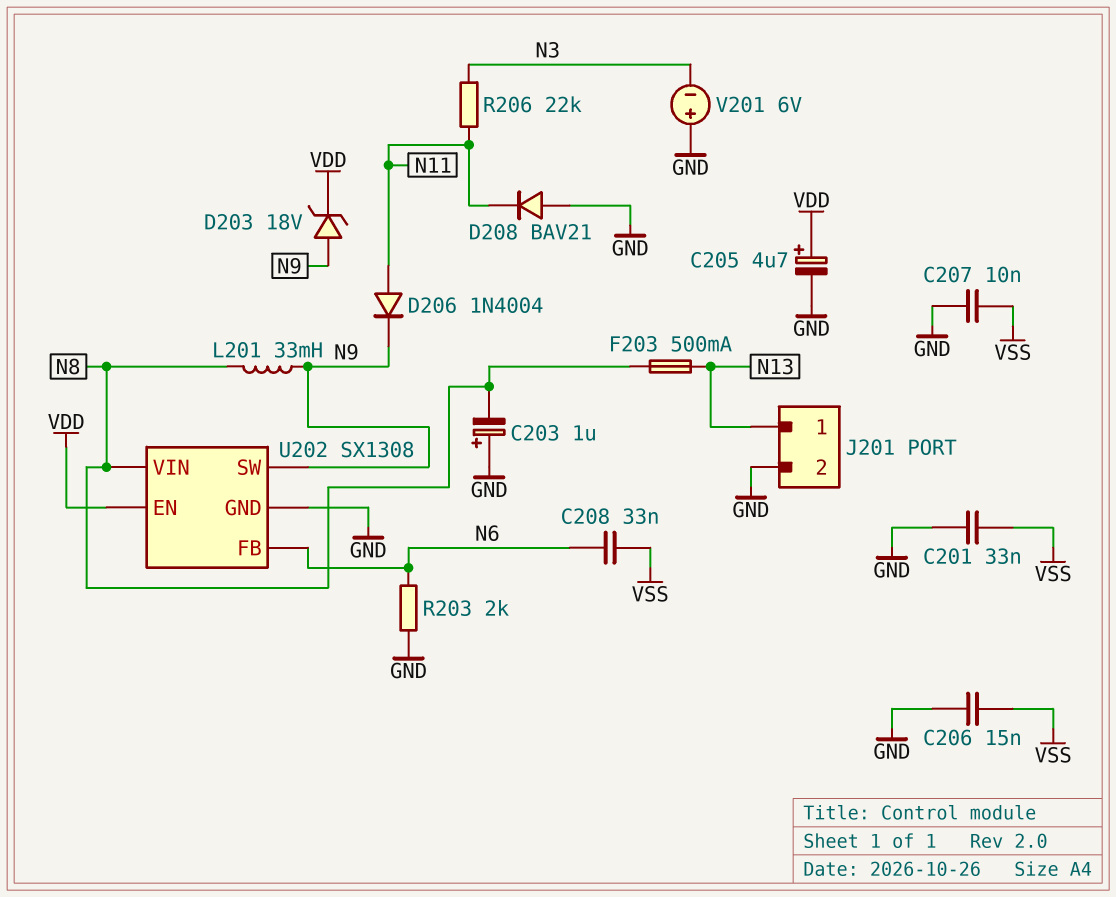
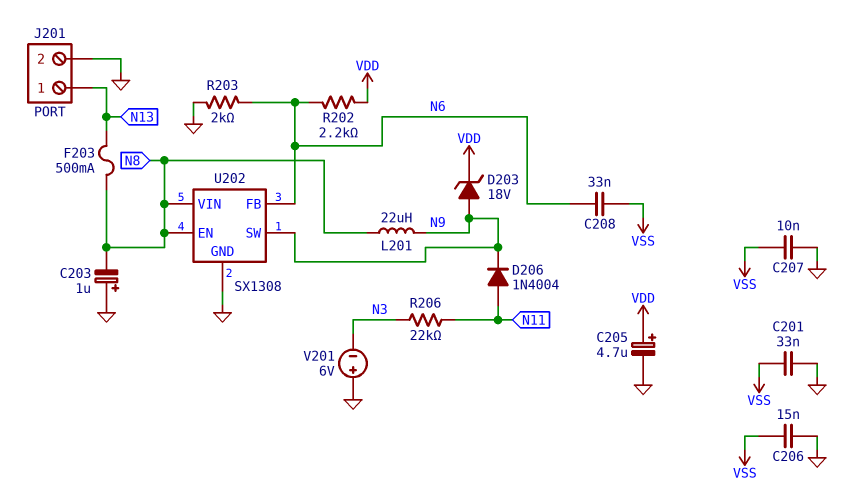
D208: diode BAV21 (A GND, K N11) -> none
L201: 33mH (N8, N9) -> 22uH (N8, N9)
R202: none -> 2.2k (N6, VDD)
U202 pin EN: VDD -> N8

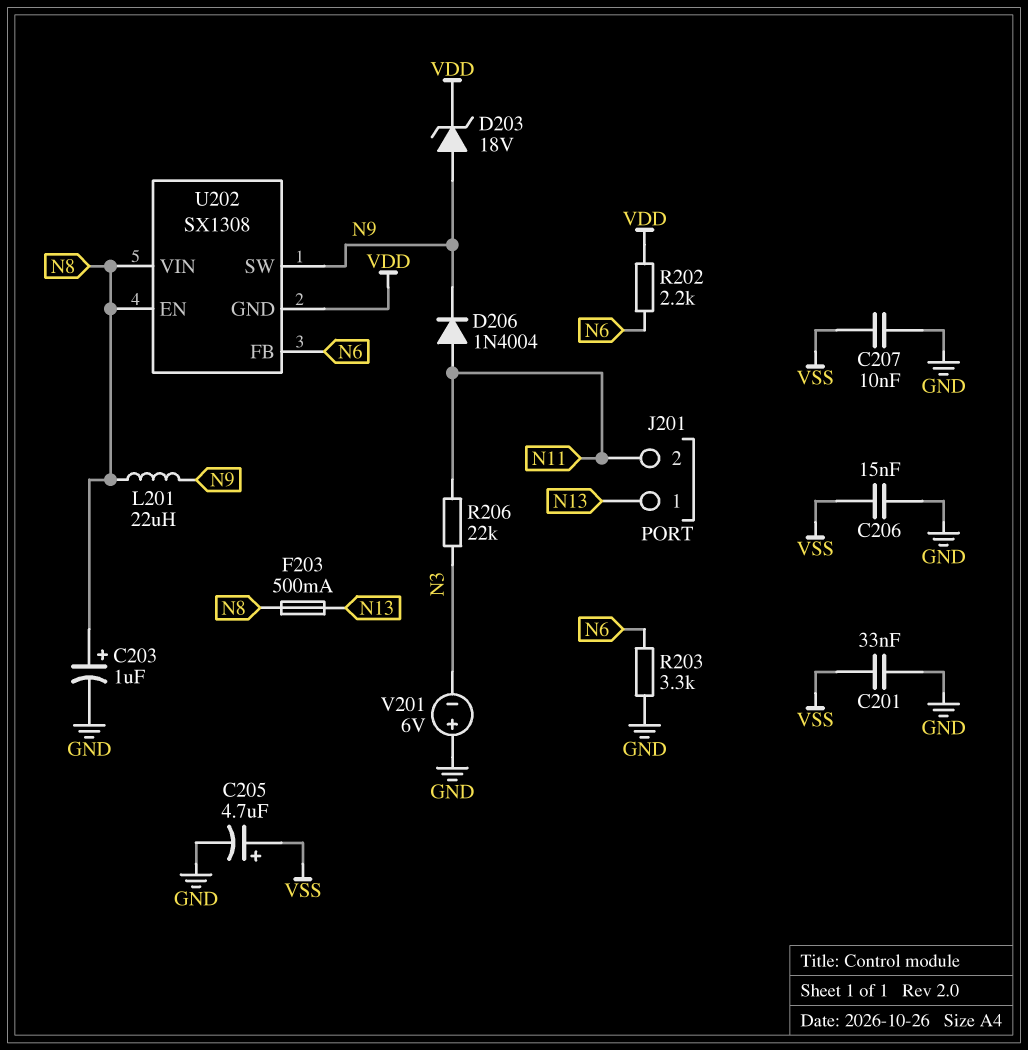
C203: 1uF (plus GND, minus N8) -> 1uF (plus N8, minus GND)
C205: 4.7uF (plus VDD, minus GND) -> 4.7uF (plus VSS, minus GND)
C208: 33nF (N6, VSS) -> none
J201 pin 2: GND -> N11
R203: 2k (GND, N6) -> 3.3k (GND, N6)
U202 pin GND: GND -> VDD

